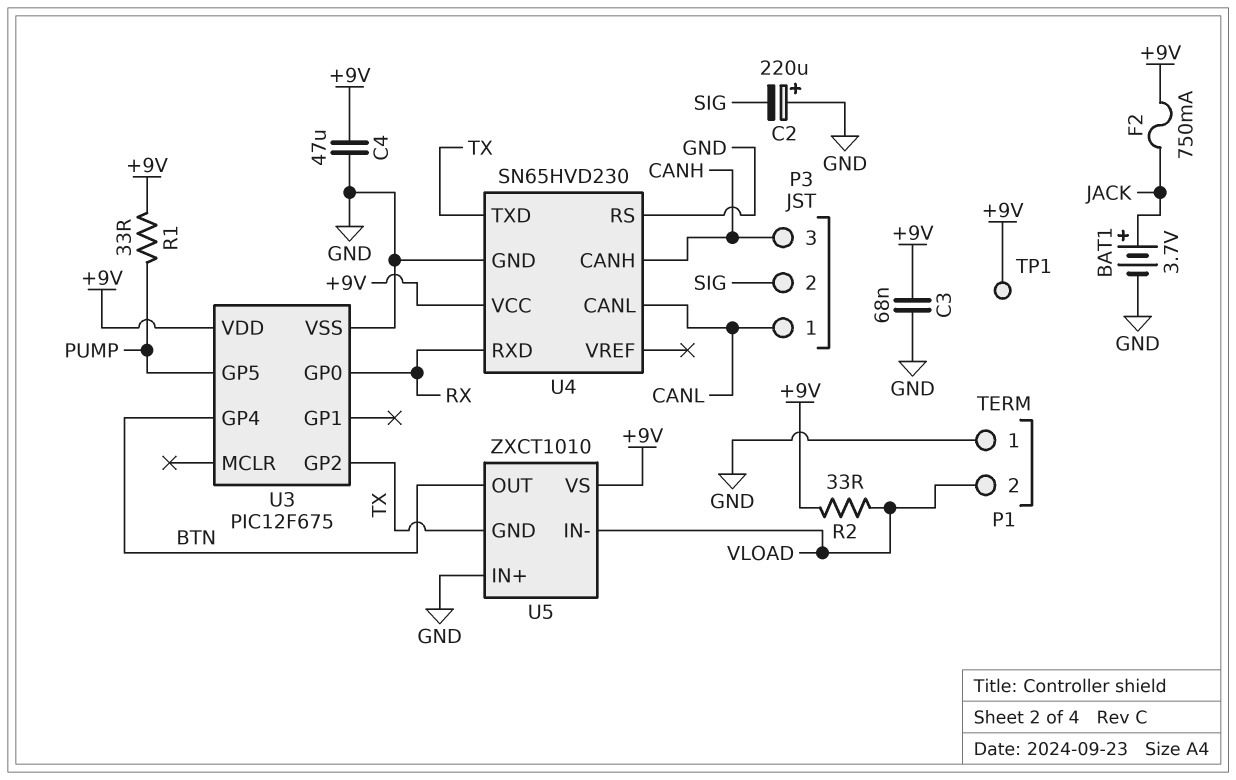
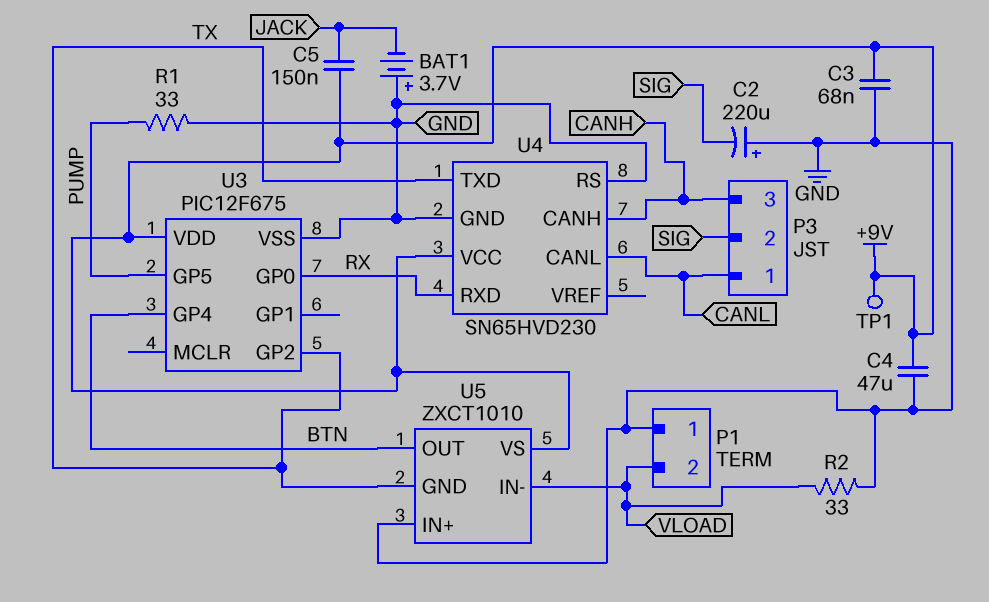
BAT1: 3.7V (plus JACK, minus GND) -> 3.7V (plus GND, minus JACK)
C5: none -> 150nF (+9V, JACK)
F2: 750mA (+9V, JACK) -> none
R1: 33 (+9V, PUMP) -> 33 (GND, PUMP)
R2: 33 (+9V, VLOAD) -> 33 (GND, VLOAD)

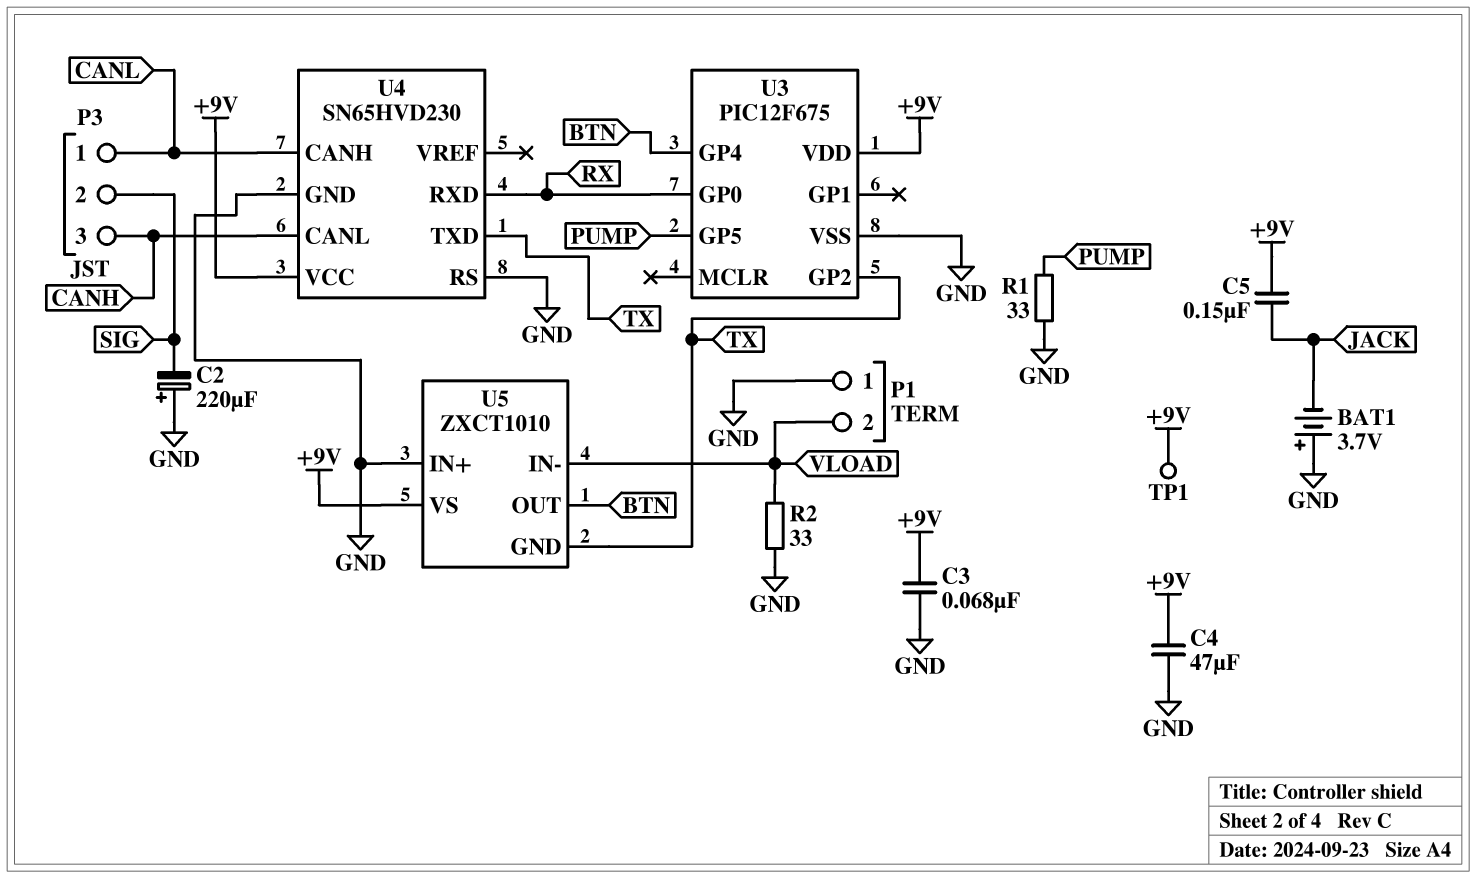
U4 pin CANH: CANH -> CANL
U4 pin CANL: CANL -> CANH

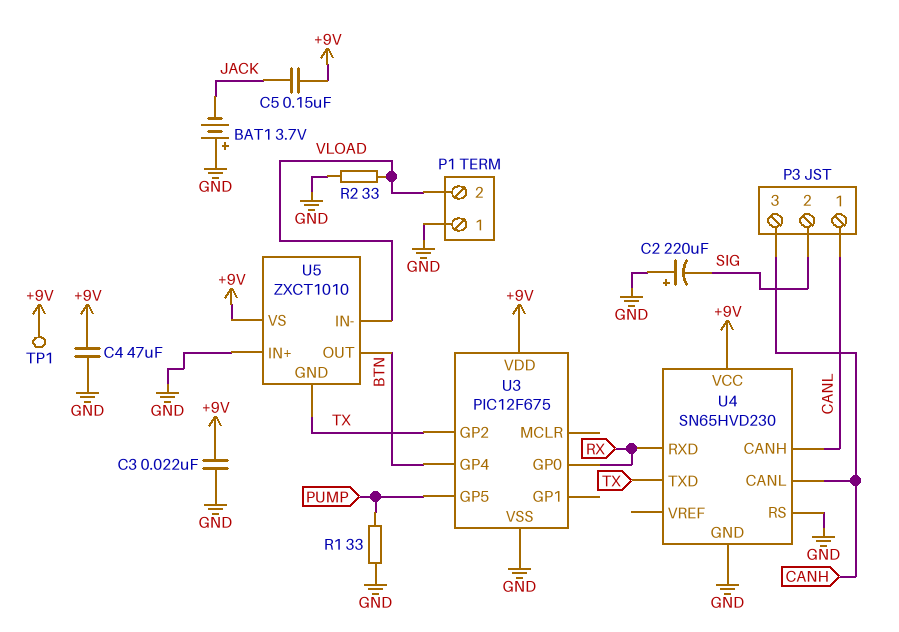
C3: 68nF (+9V, GND) -> 22nF (+9V, GND)

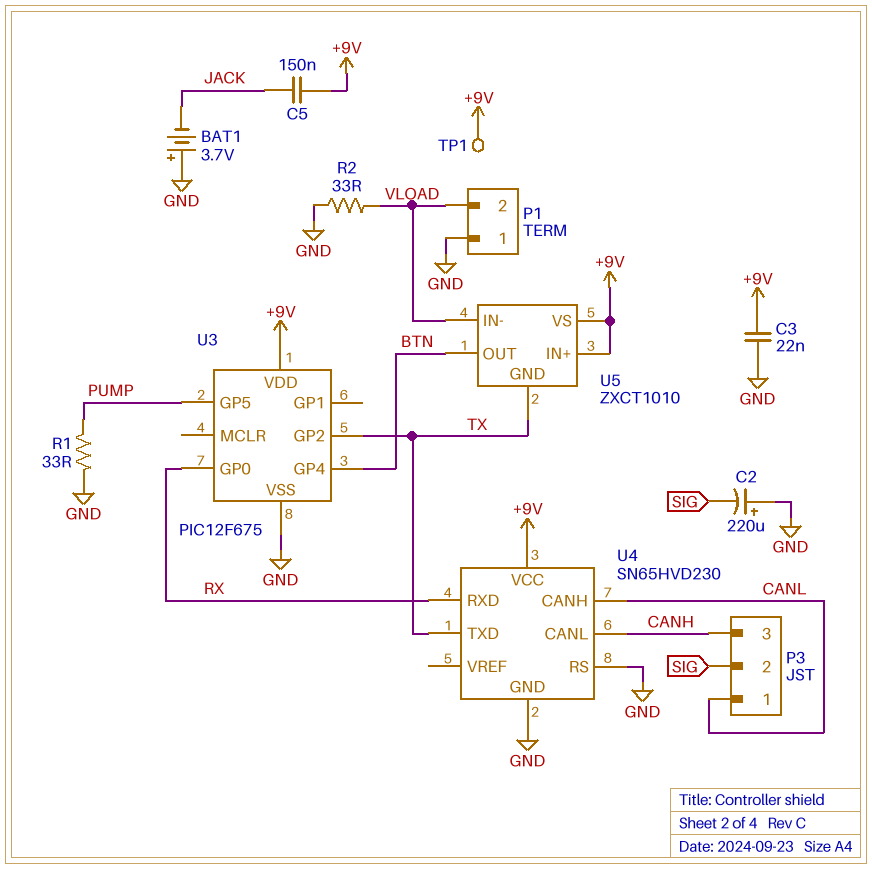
C4: 47uF (+9V, GND) -> none
U5 pin IN+: GND -> +9V

